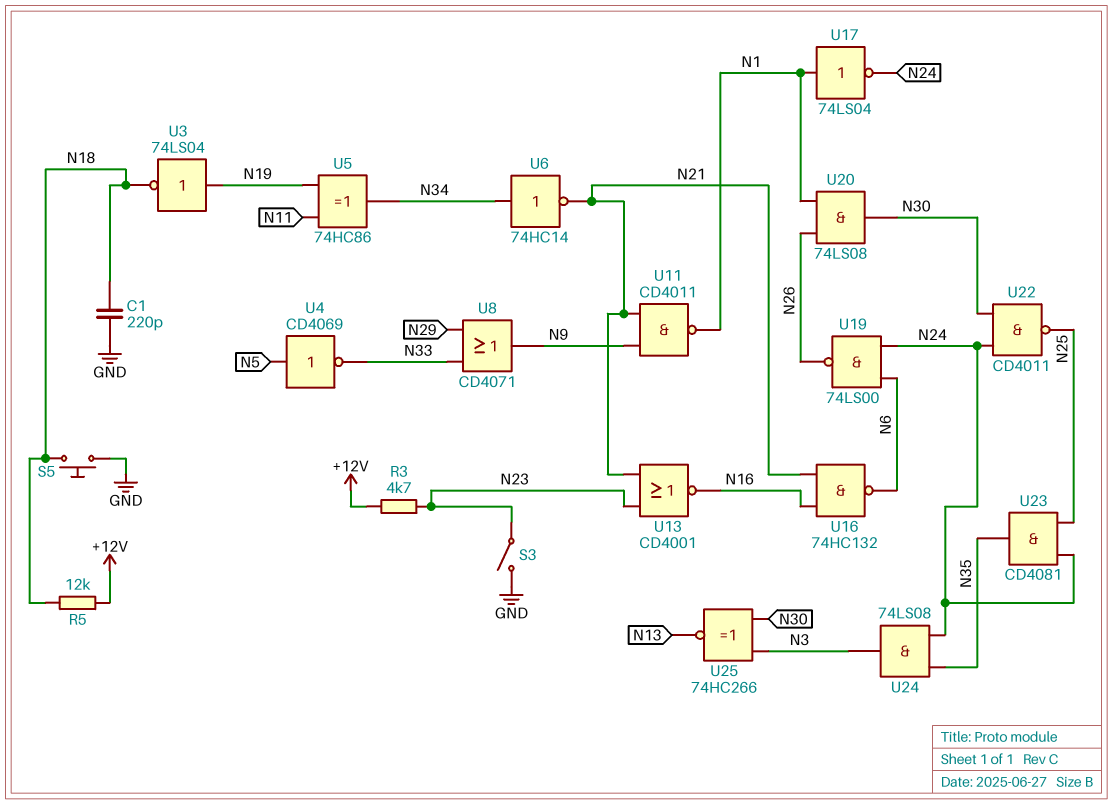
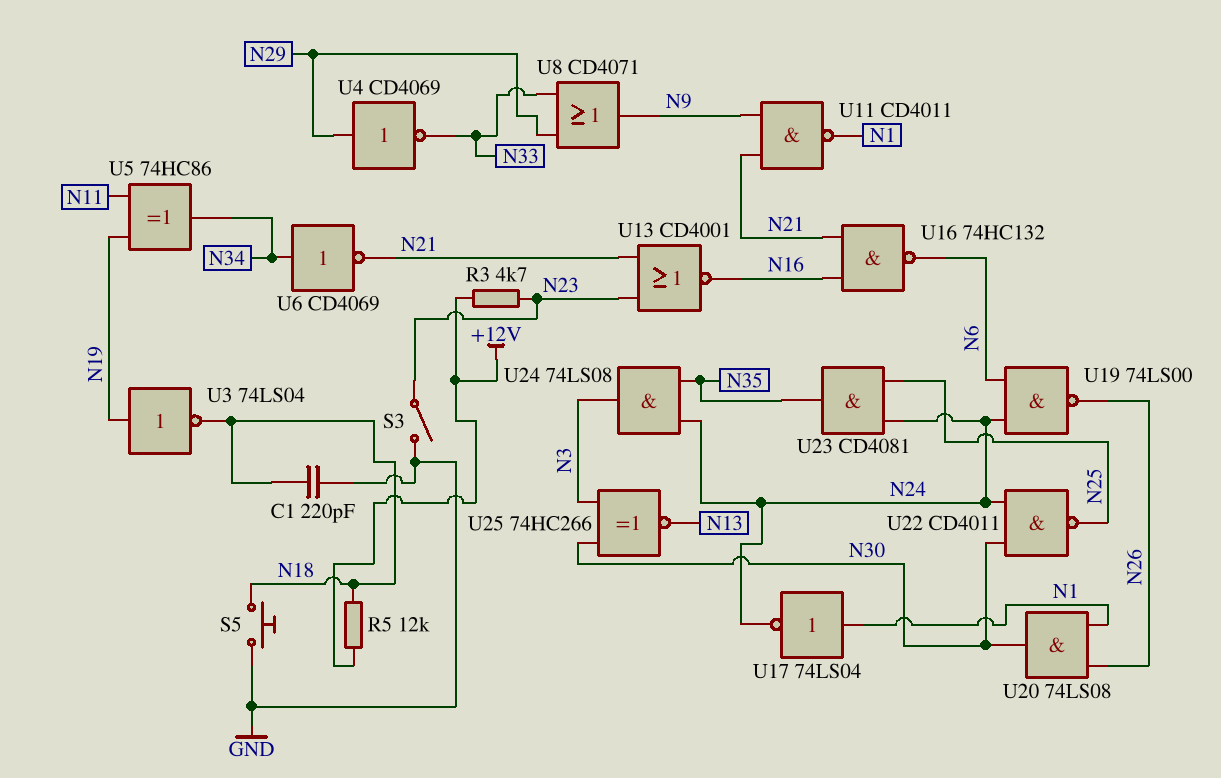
U4: NOT CD4069 (in N5, out N33) -> NOT CD4069 (in N29, out N33)
U6: NOT 74HC14 (in N34, out N21) -> NOT CD4069 (in N34, out N21)

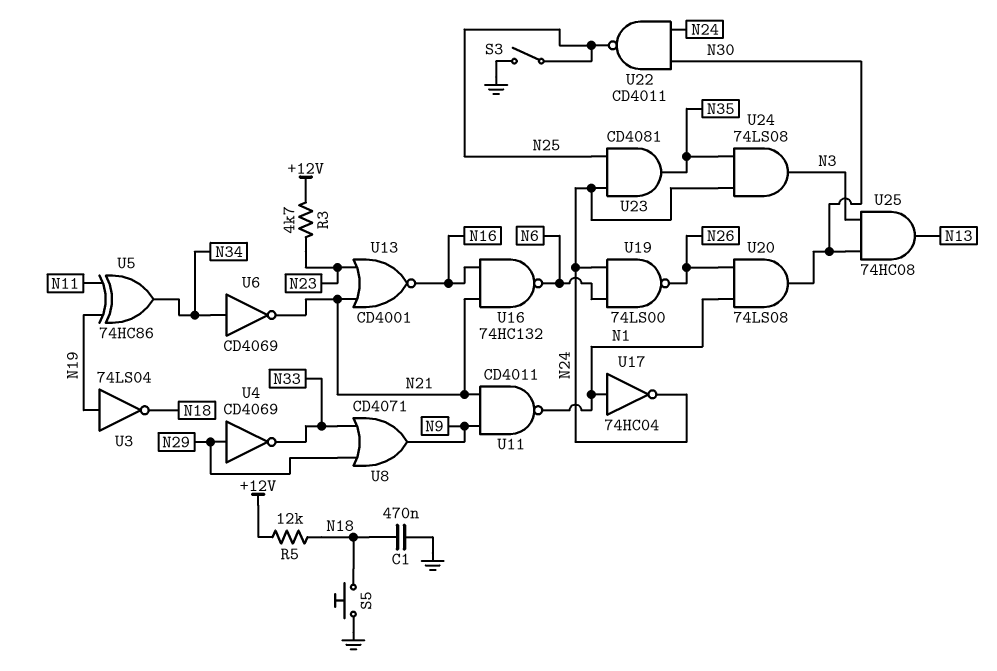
C1: 220pF (GND, N18) -> 470nF (GND, N18)
S3: switch (GND, N23) -> switch (GND, N25)
U17: NOT 74LS04 (in N1, out N24) -> NOT 74HC04 (in N1, out N24)
U25: XNOR 74HC266 (in N3, in N30, out N13) -> AND 74HC08 (in N3, in N30, out N13)

